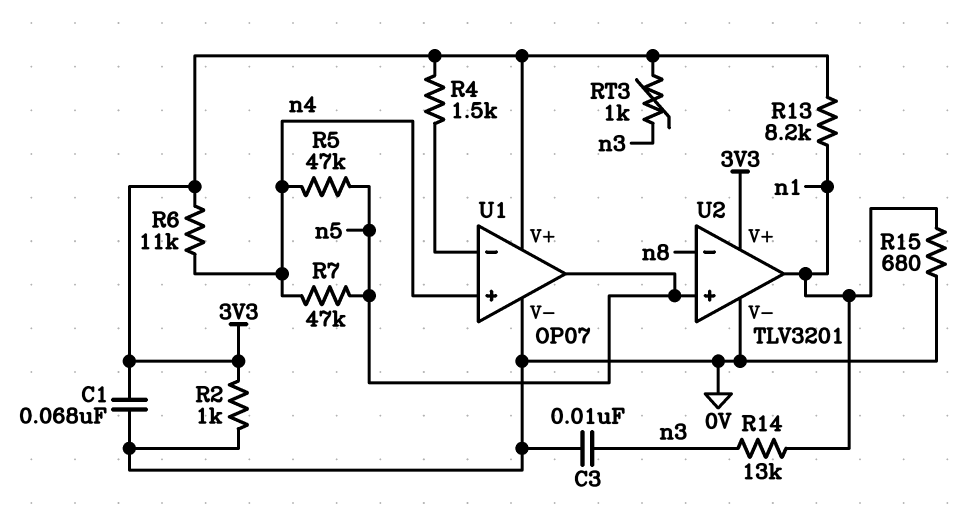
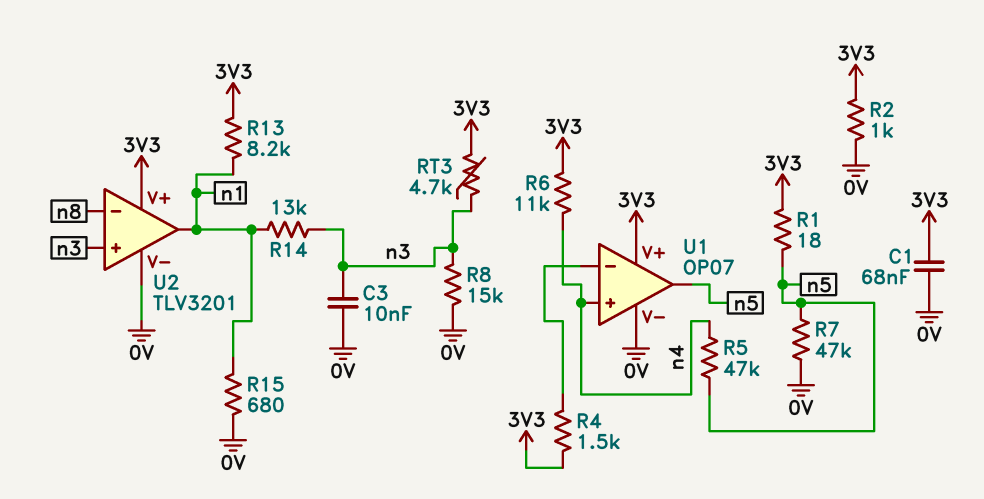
R1: none -> 18 (3V3, n5)
R7: 47k (n4, n5) -> 47k (0V, n5)
R8: none -> 15k (0V, n3)
RT3: 1k (3V3, n3) -> 4.7k (3V3, n3)
U2 pin in+: n5 -> n3

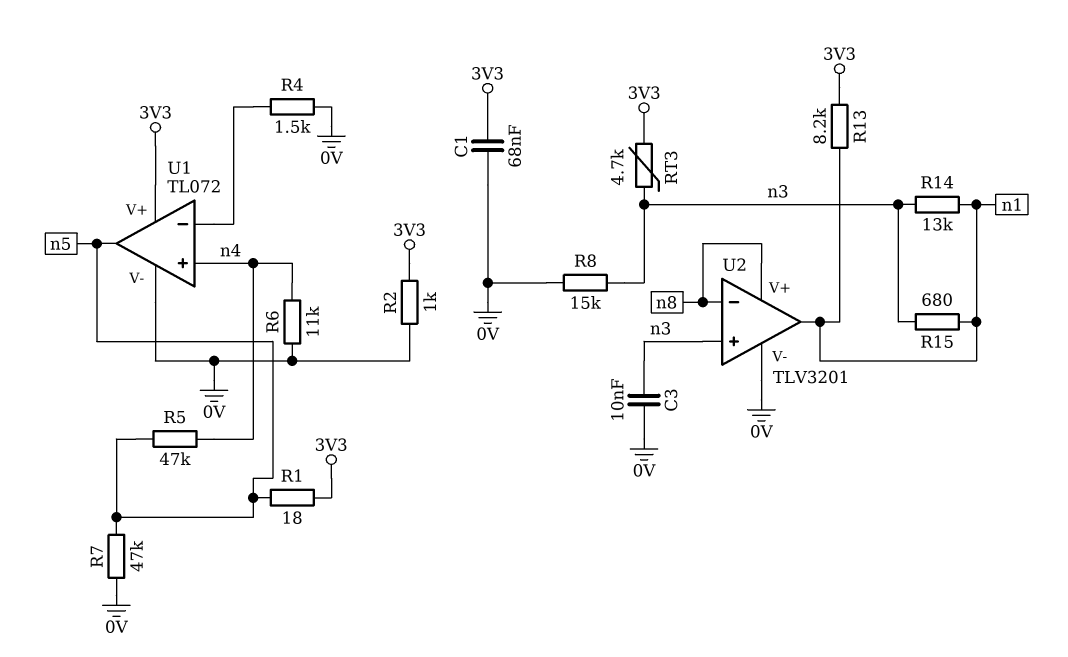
R4: 1.5k (3V3, U1/in-) -> 1.5k (0V, U1/in-)
R6: 11k (3V3, n4) -> 11k (0V, n4)
R15: 680 (0V, n1) -> 680 (n1, n3)
U1: OP07 -> TL072
U2 pin V+: 3V3 -> n8

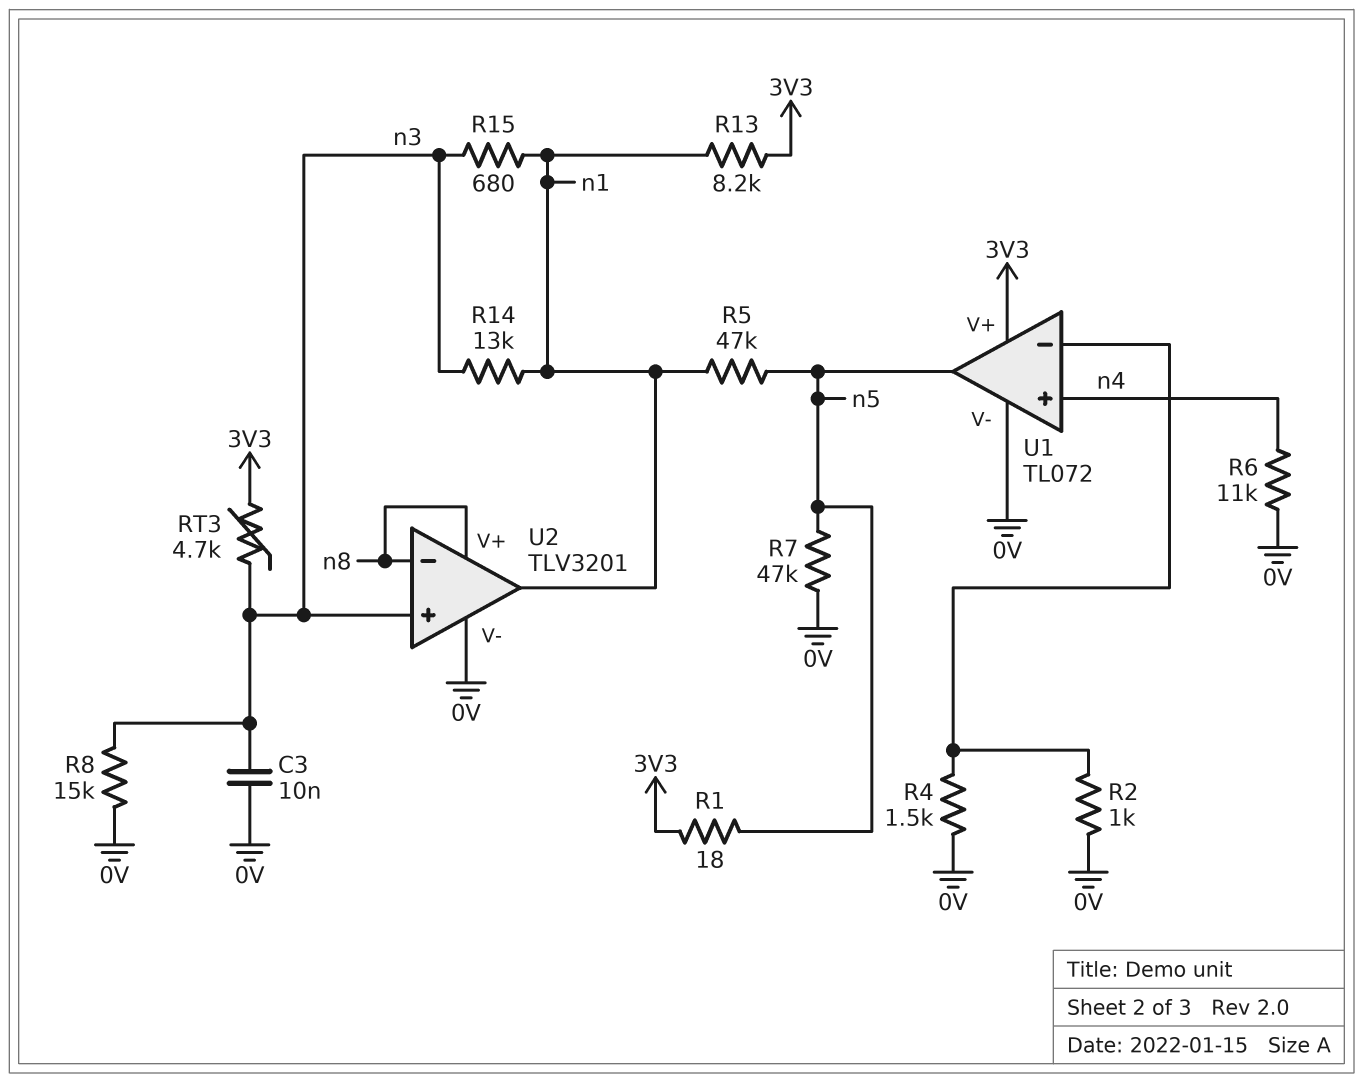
C1: 68nF (0V, 3V3) -> none
R2: 1k (0V, 3V3) -> 1k (0V, U1/in-)
R5: 47k (n4, n5) -> 47k (n1, n5)

